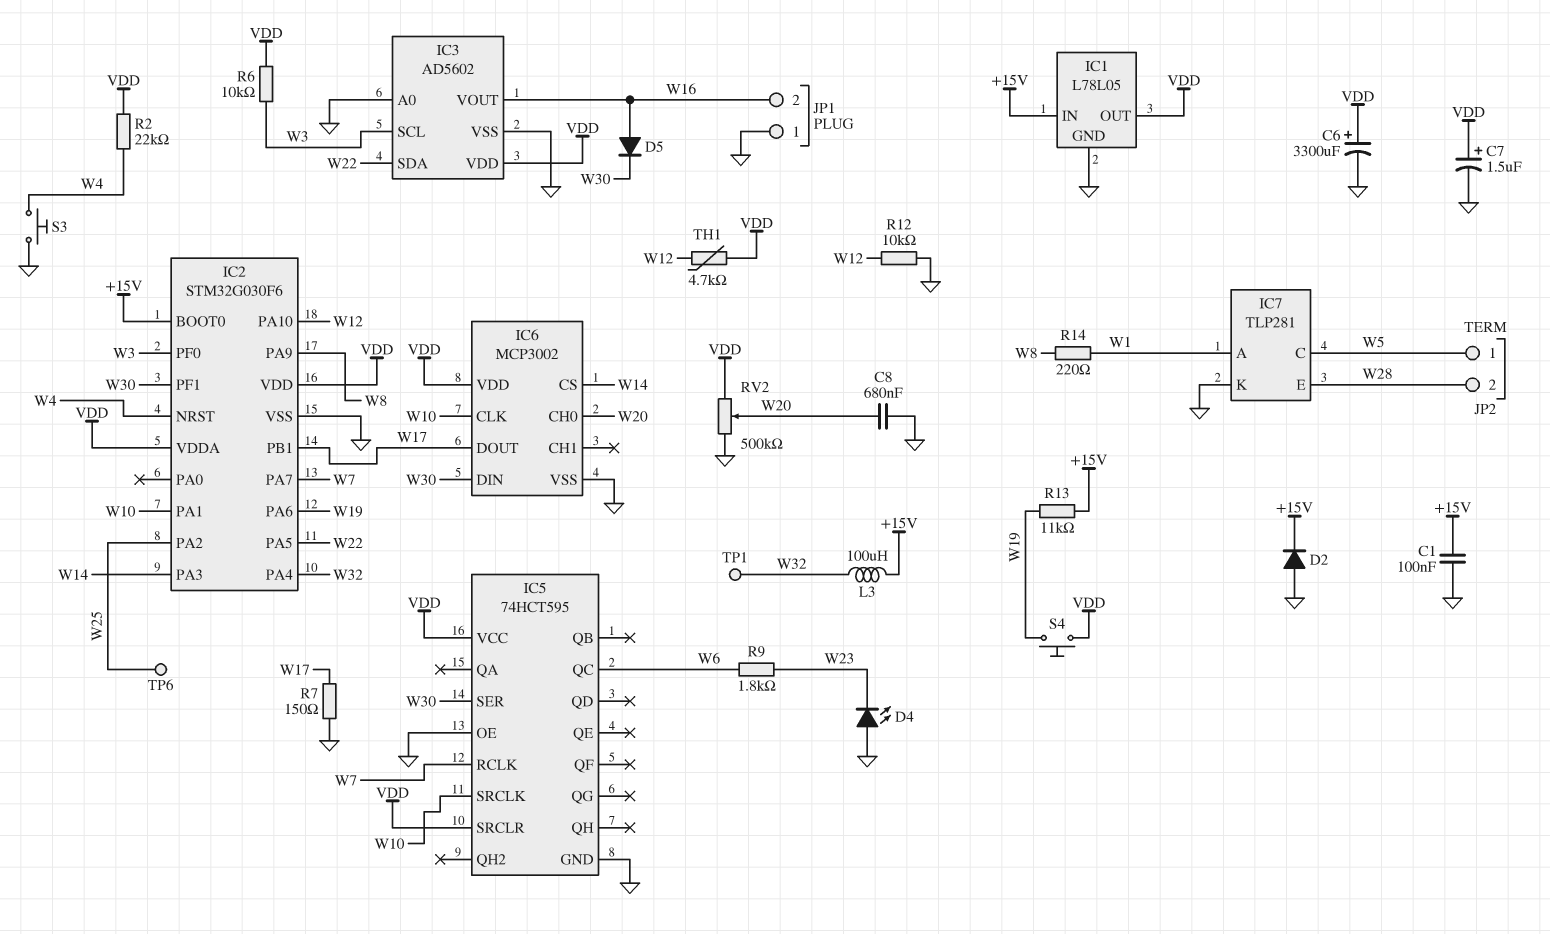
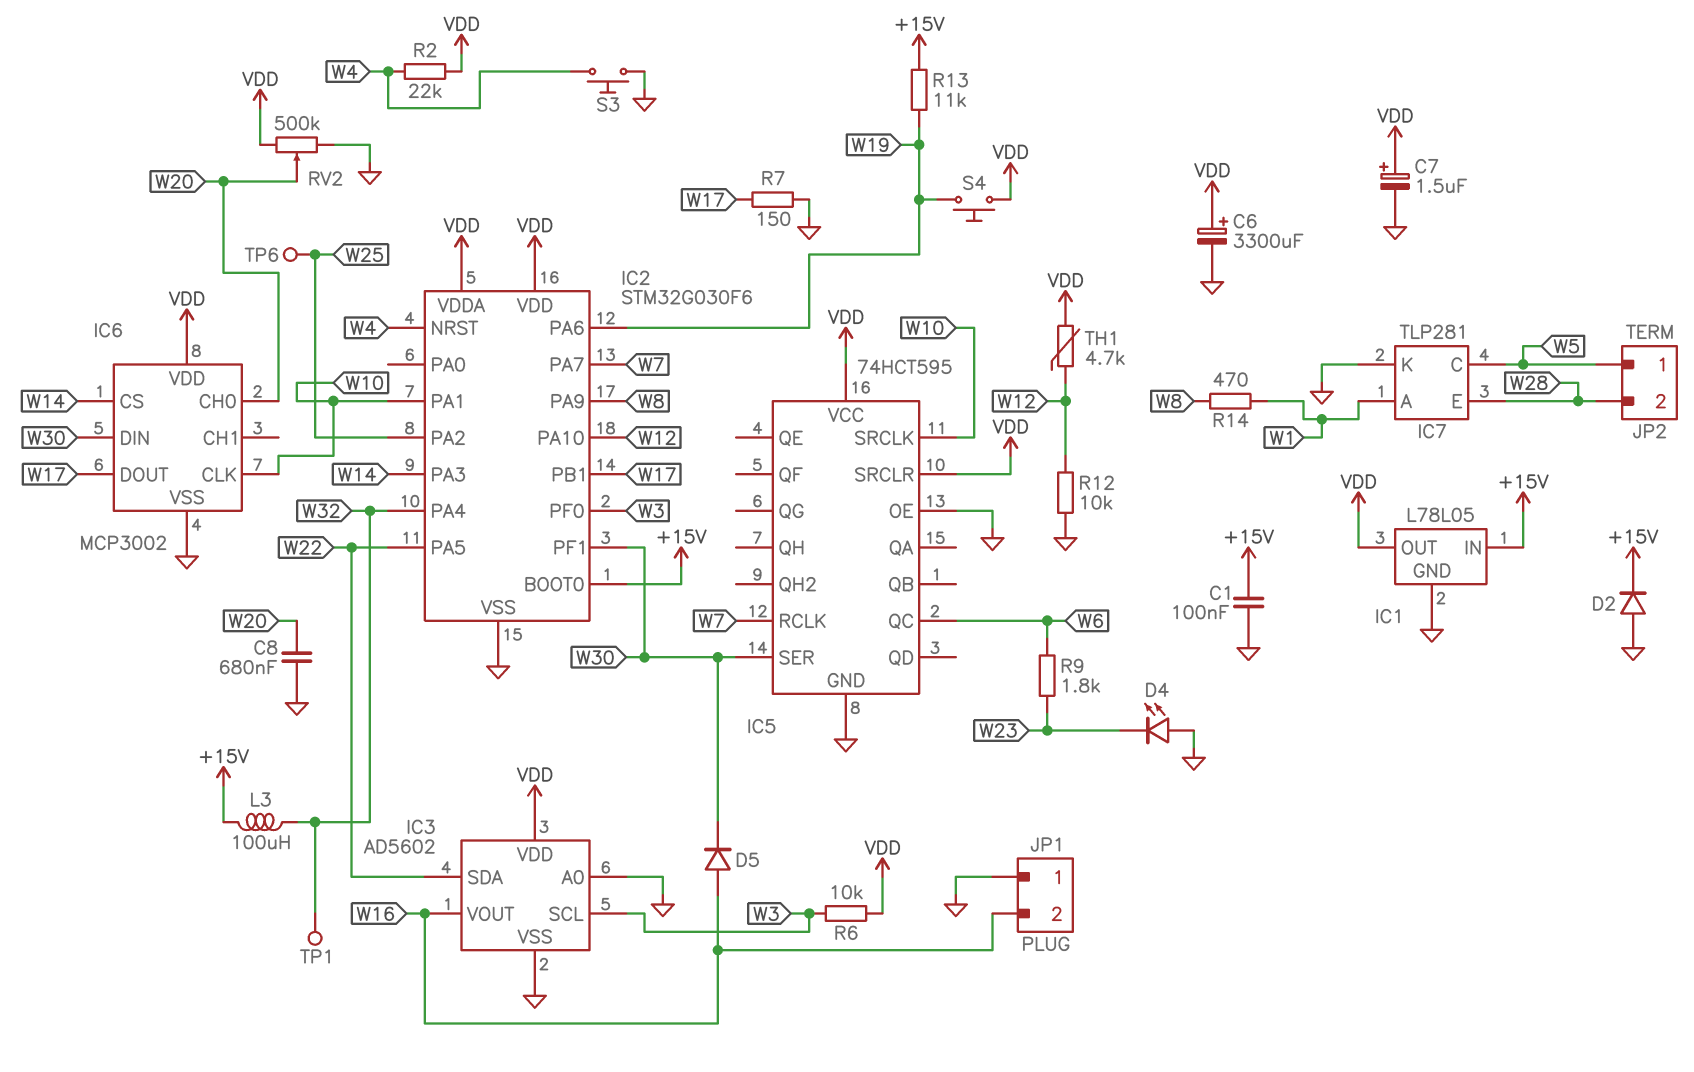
R14: 220 (W1, W8) -> 470 (W1, W8)

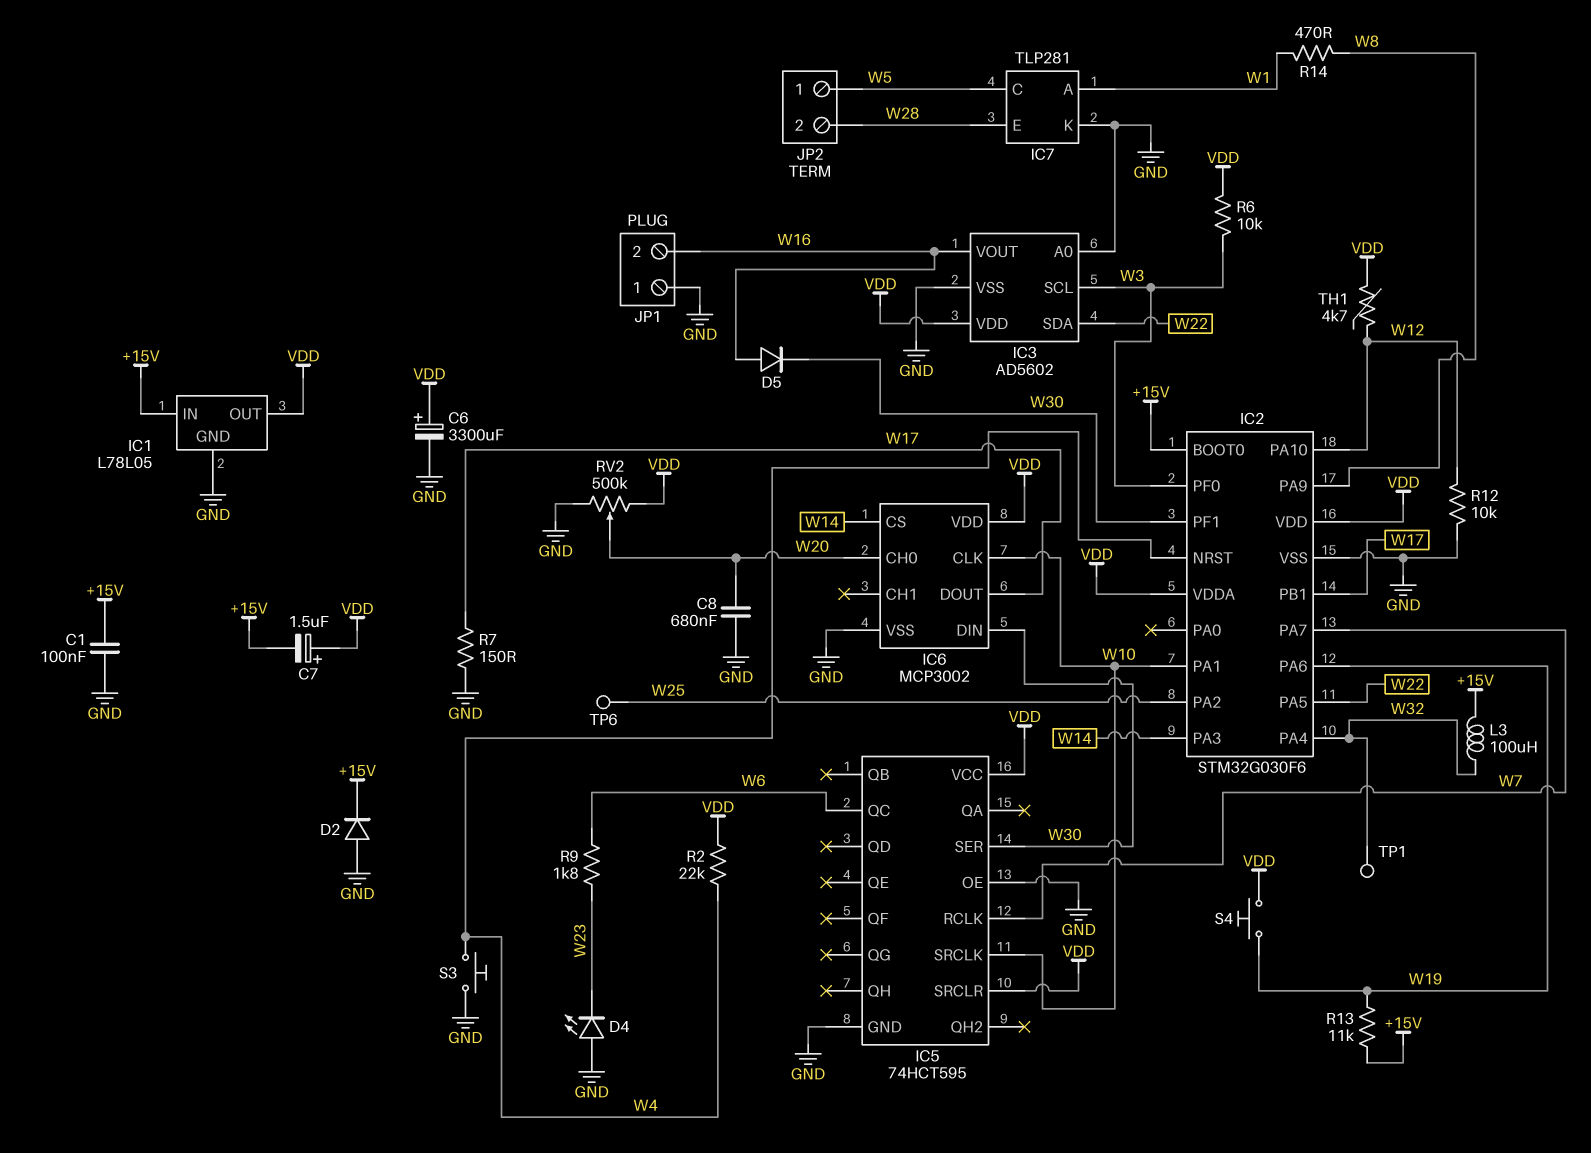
C7: 1.5uF (plus VDD, minus GND) -> 1.5uF (plus VDD, minus +15V)

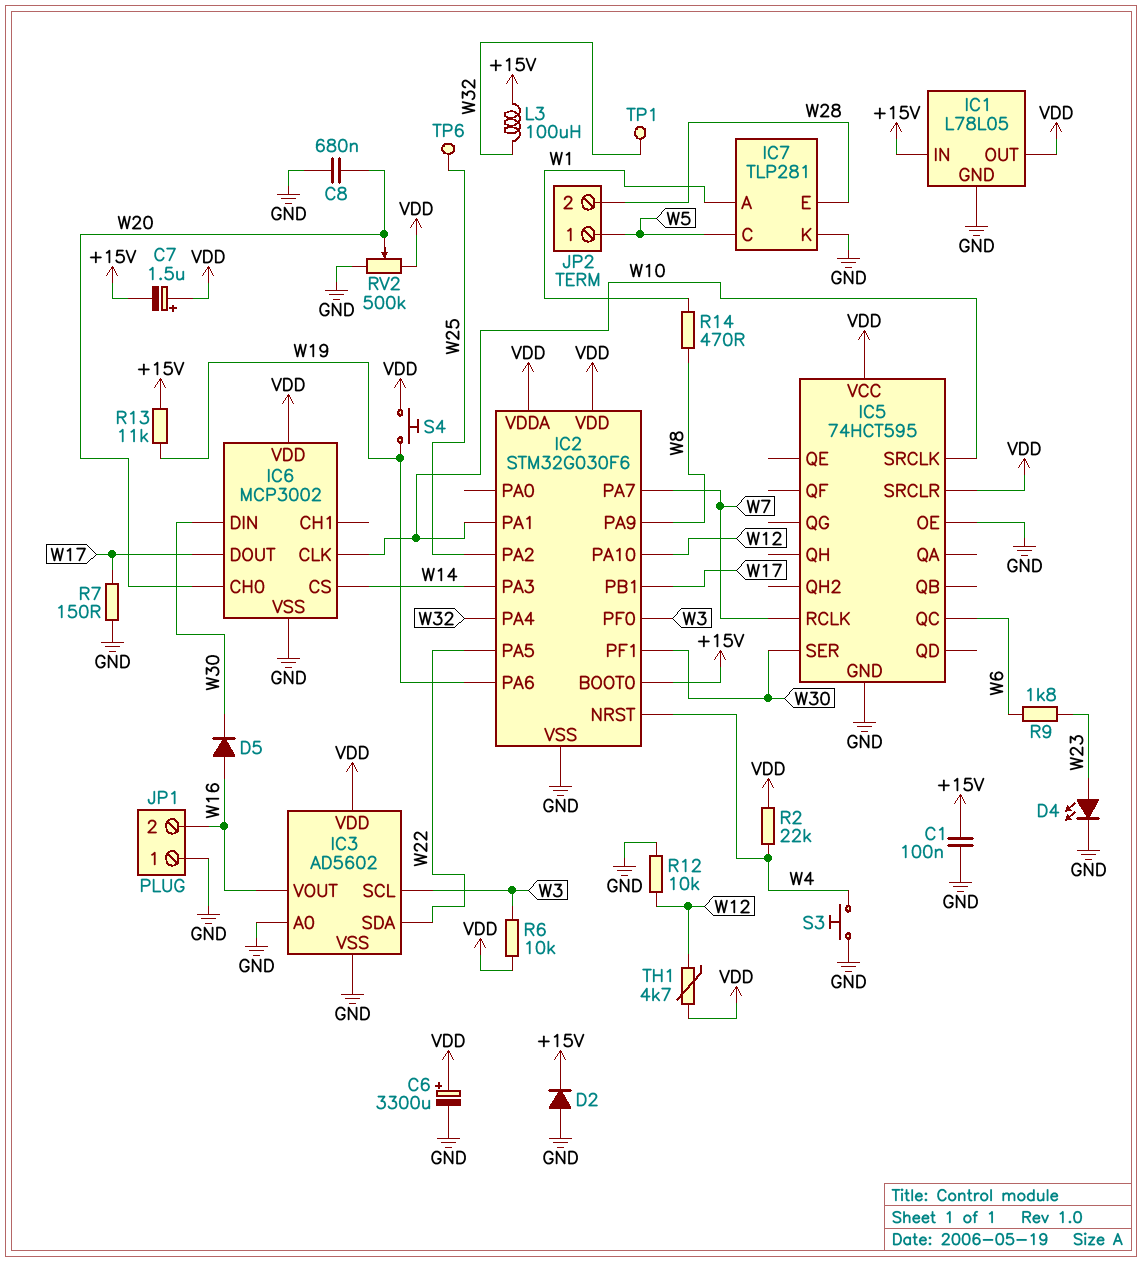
D4: LED (A GND, K W23) -> LED (A W23, K GND)

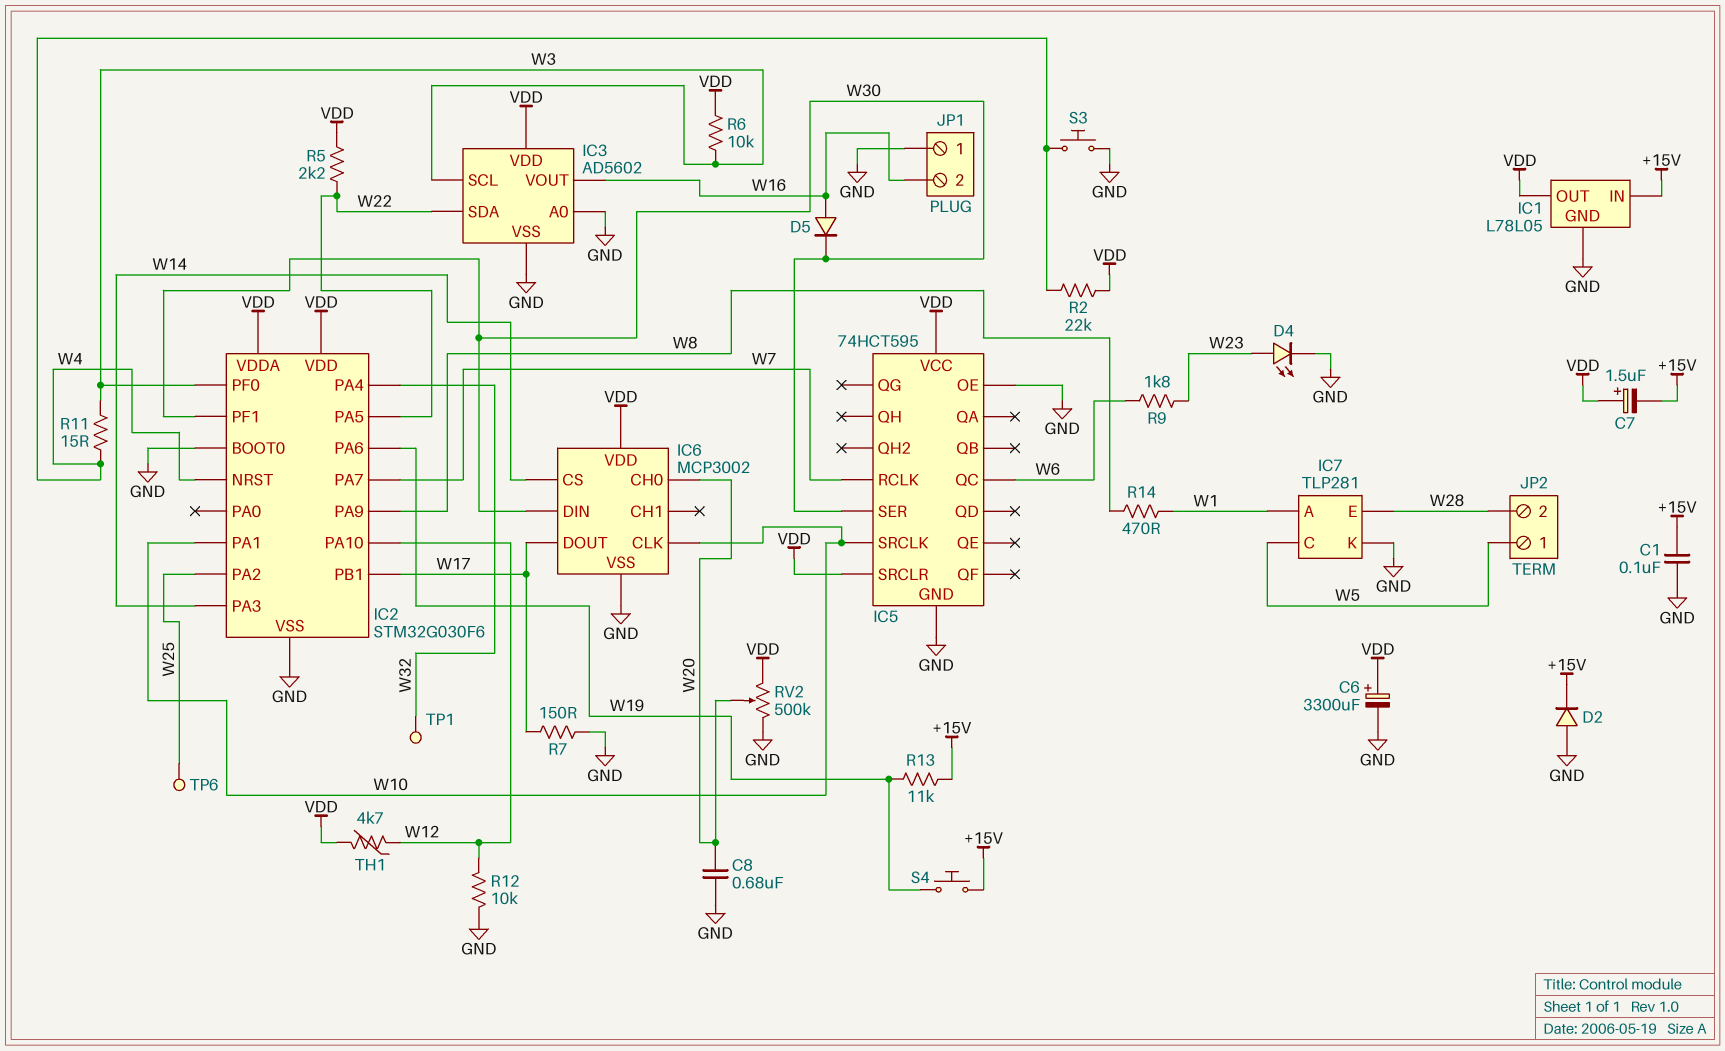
IC2 pin BOOT0: +15V -> GND
L3: 100uH (+15V, W32) -> none
R5: none -> 2.2k (VDD, W22)
R11: none -> 15 (W3, W4)
S4: button (VDD, W19) -> button (+15V, W19)

